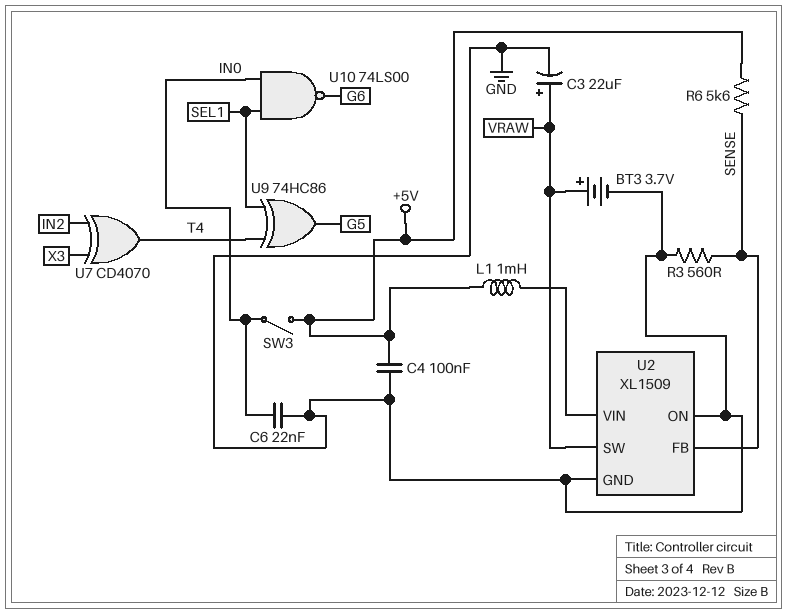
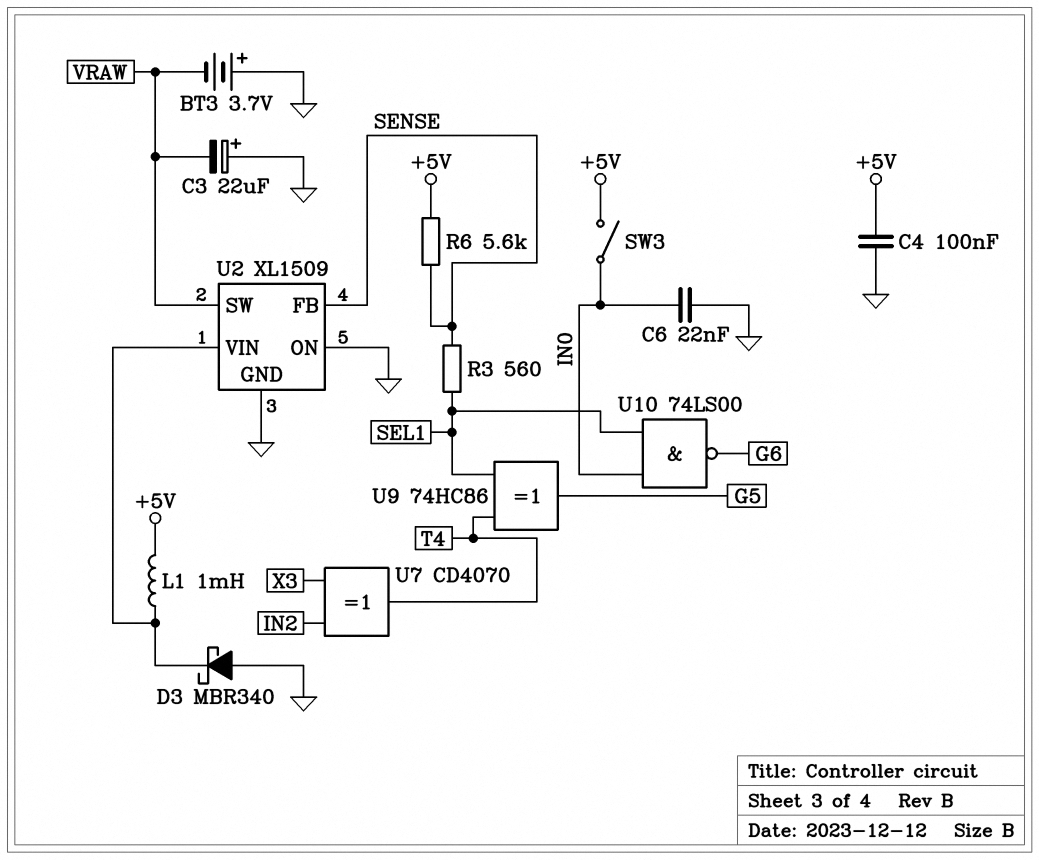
BT3: 3.7V (plus VRAW, minus GND) -> 3.7V (plus GND, minus VRAW)
C3: 22uF (plus VRAW, minus GND) -> 22uF (plus GND, minus VRAW)
D3: none -> schottky MBR340 (A GND, K U2/VIN)
R3: 560 (GND, SENSE) -> 560 (SEL1, SENSE)

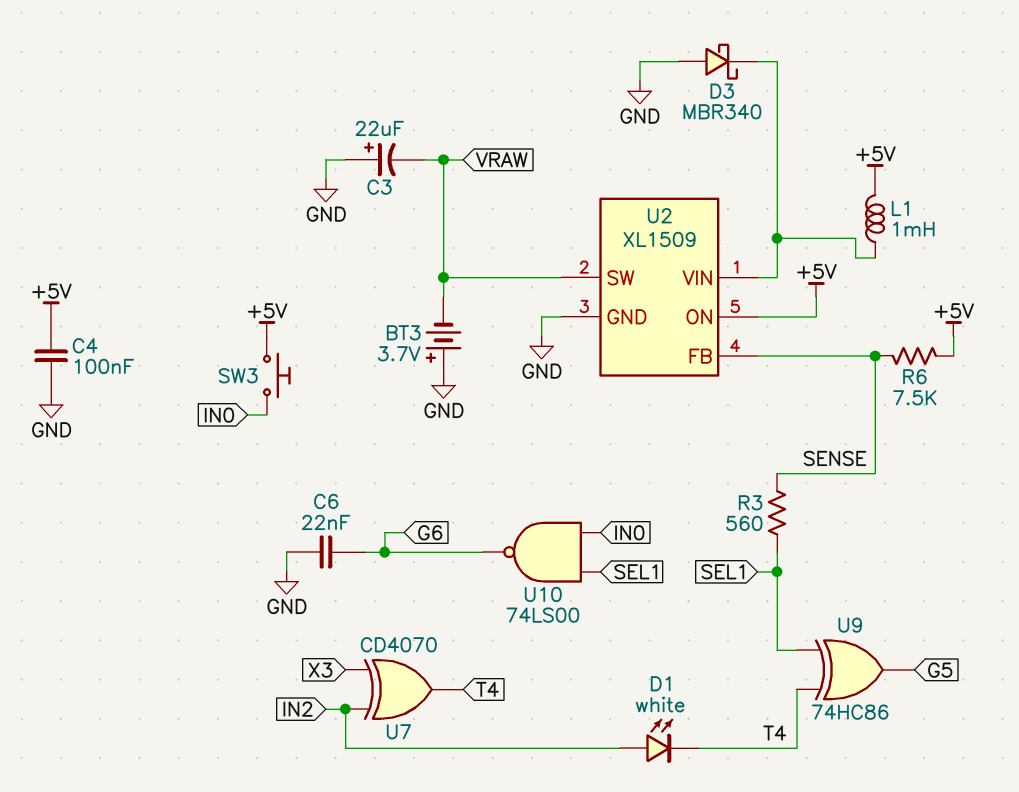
C6: 22nF (GND, IN0) -> 22nF (G6, GND)
D1: none -> LED white (A IN2, K T4)
R6: 5.6k (+5V, SENSE) -> 7.5k (+5V, SENSE)
SW3: switch (+5V, IN0) -> button (+5V, IN0)
U2 pin ON: GND -> +5V

